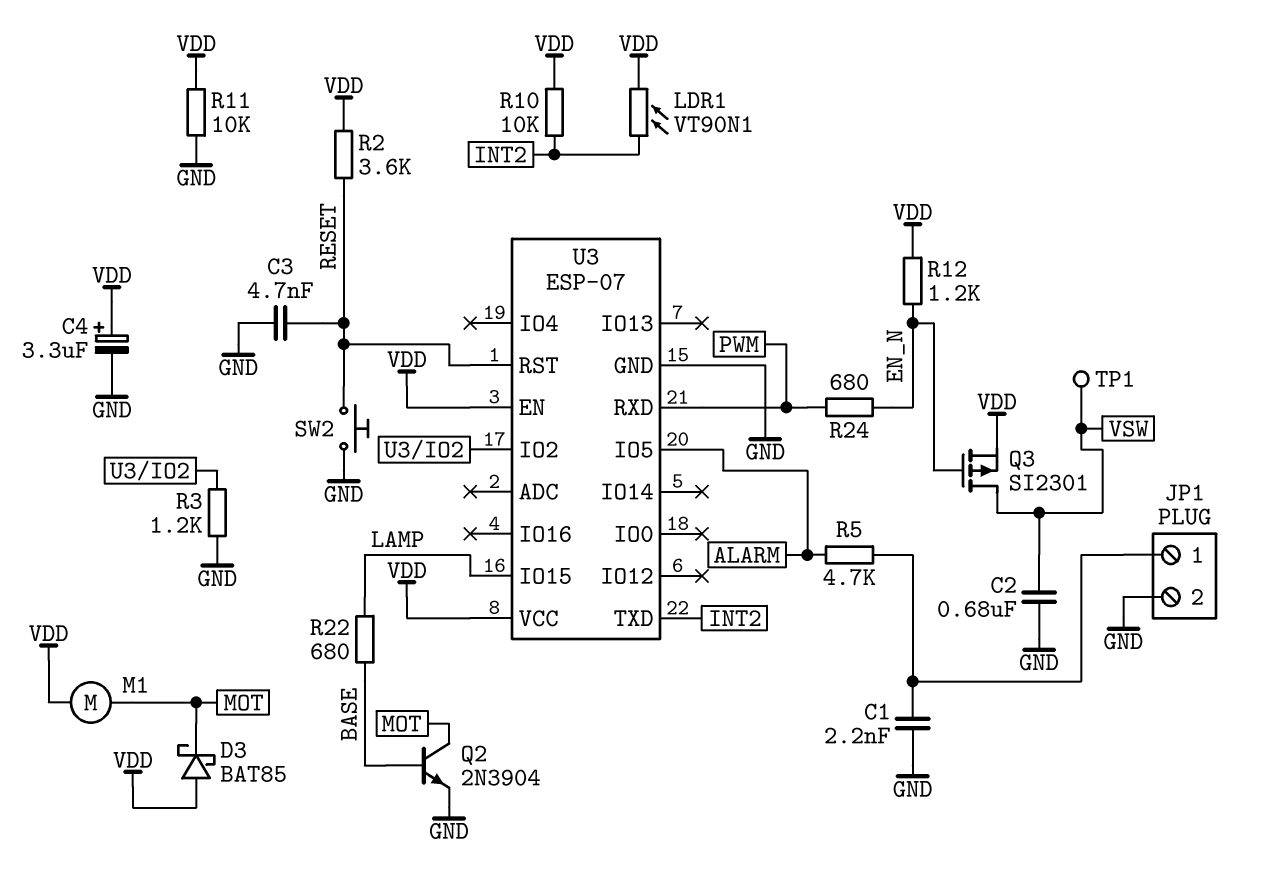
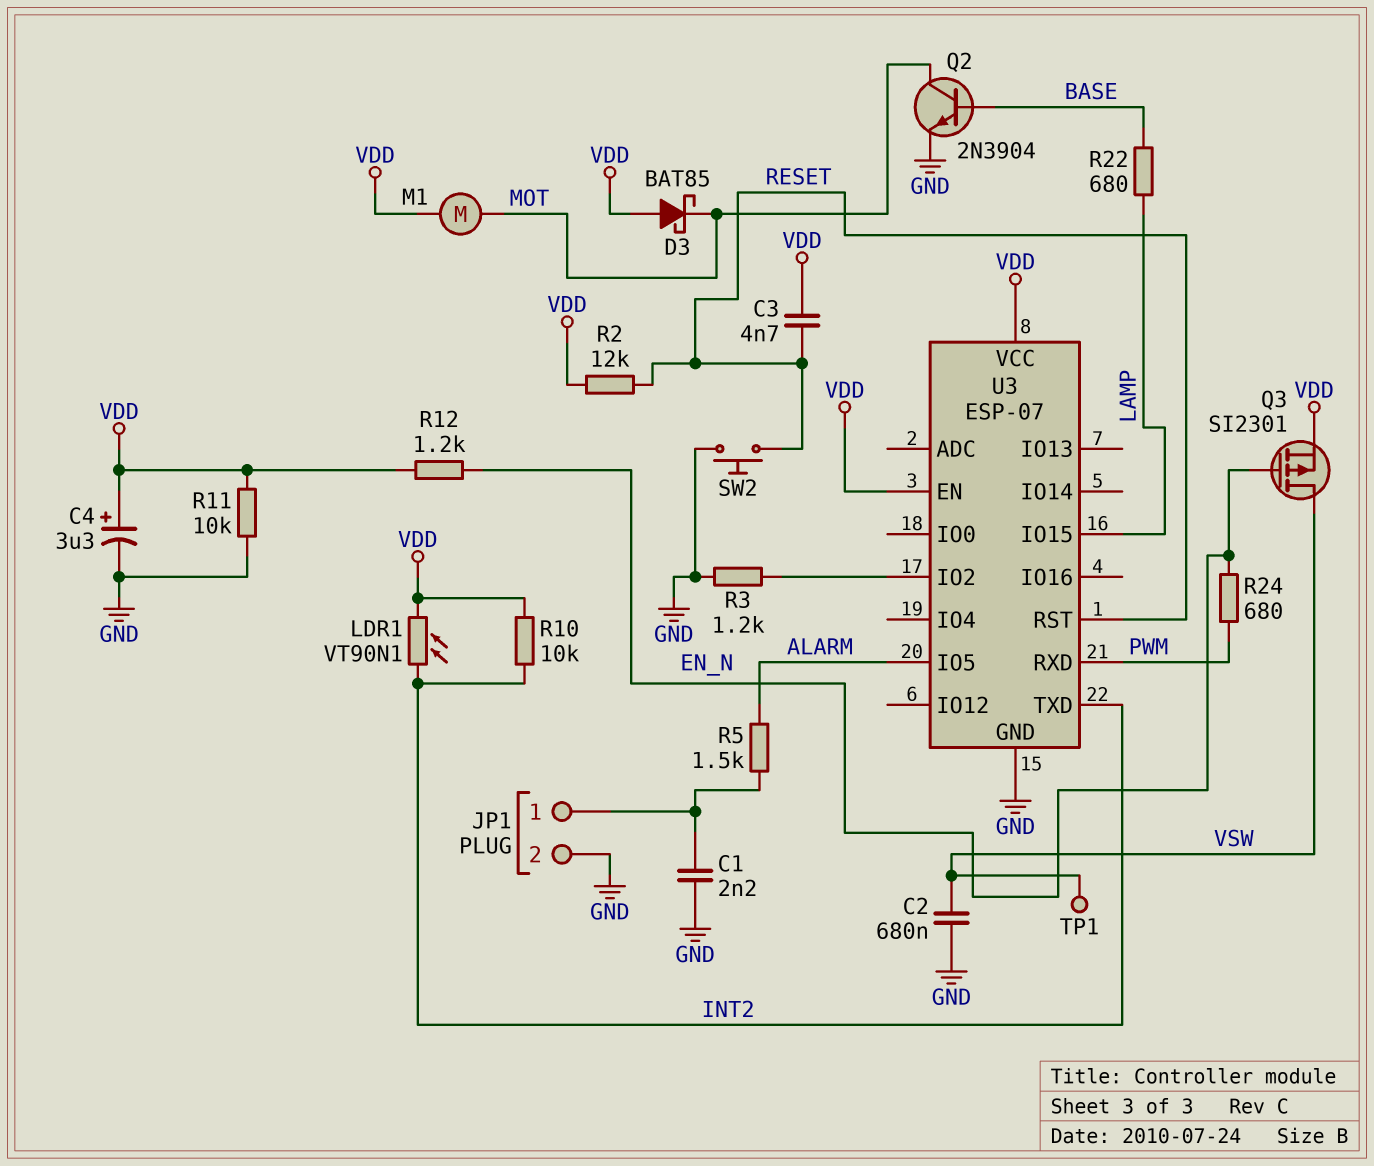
C3: 4.7nF (GND, RESET) -> 4.7nF (RESET, VDD)
R2: 3.6k (RESET, VDD) -> 12k (RESET, VDD)
R5: 4.7k (ALARM, JP1/1) -> 1.5k (ALARM, JP1/1)

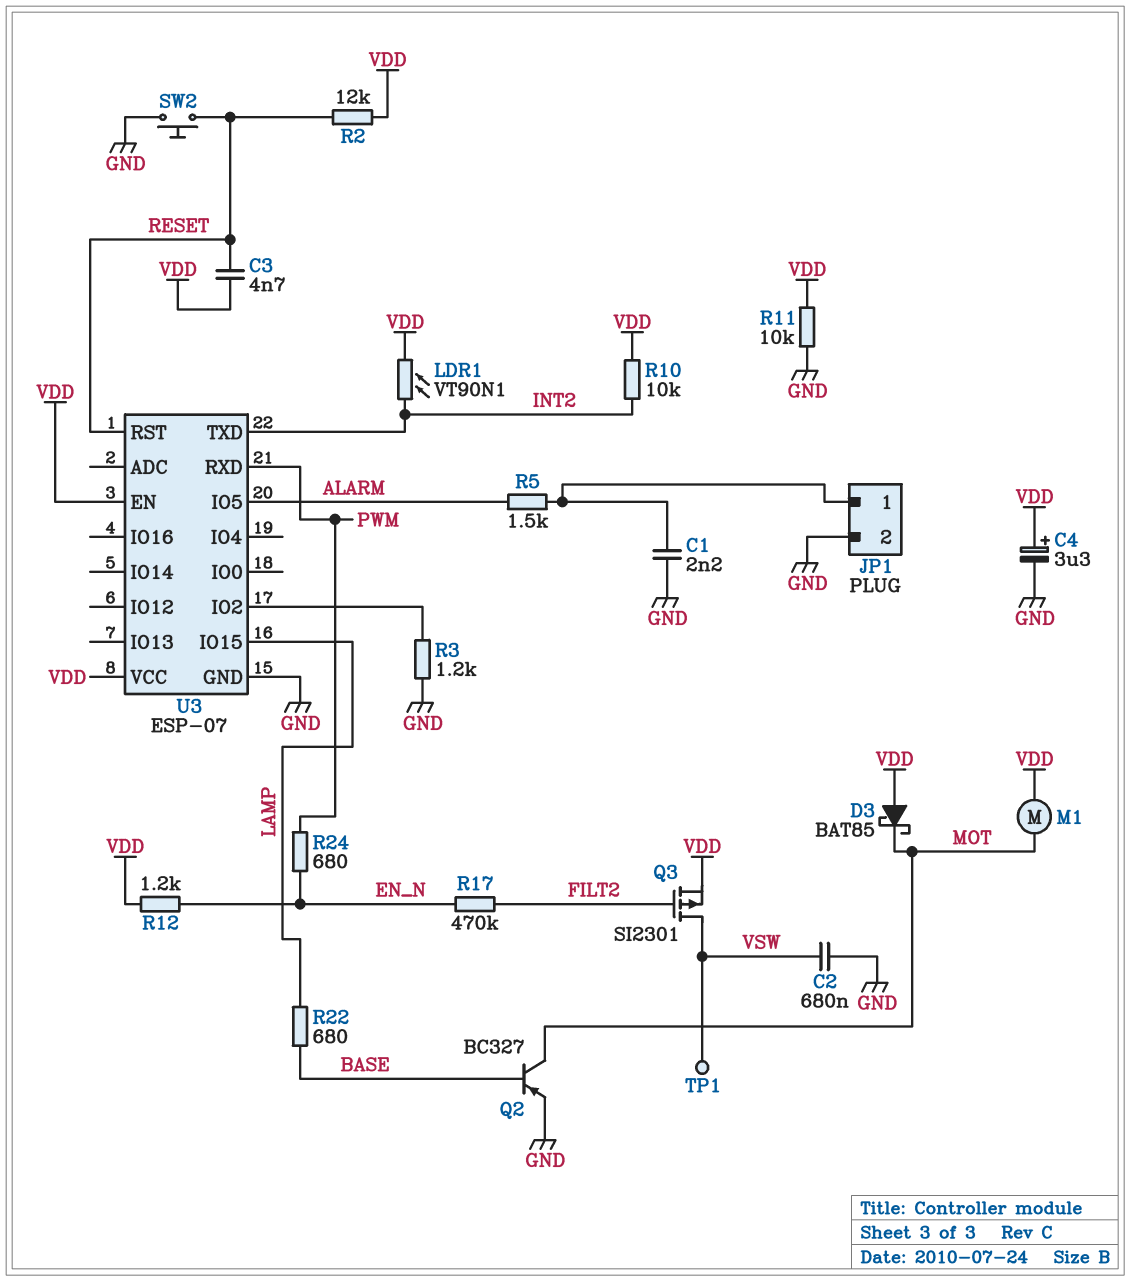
Q2: NPN 2N3904 (B BASE, C MOT, E GND) -> PNP BC327 (B BASE, C MOT, E GND)
Q3: PMOS SI2301 (G EN_N, D VSW, S VDD) -> PMOS SI2301 (G FILT2, D VSW, S VDD)
R17: none -> 470k (EN_N, FILT2)

